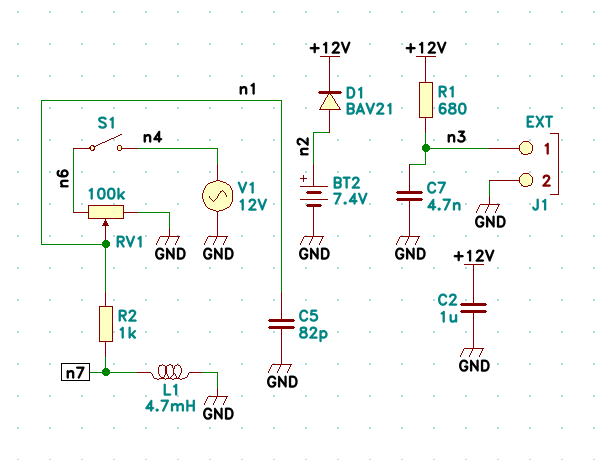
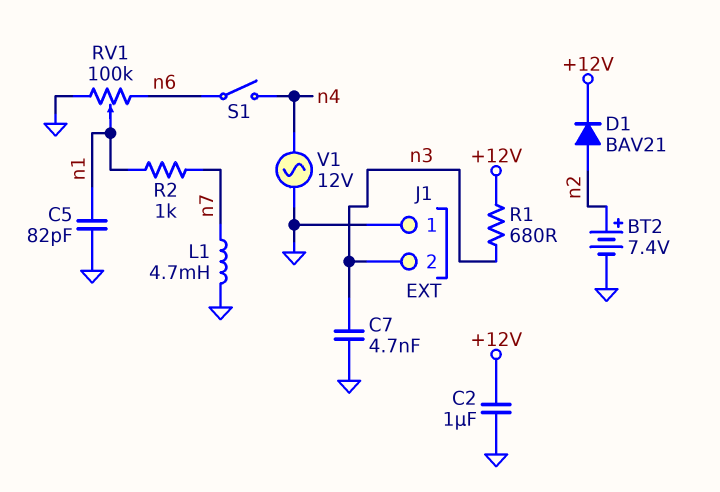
J1 pin 1: n3 -> GND
J1 pin 2: GND -> n3

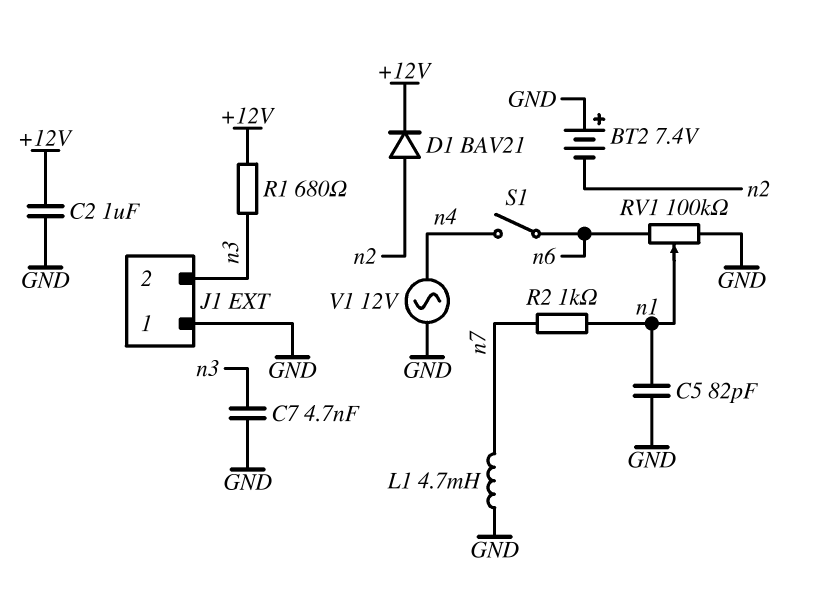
BT2: 7.4V (plus n2, minus GND) -> 7.4V (plus GND, minus n2)

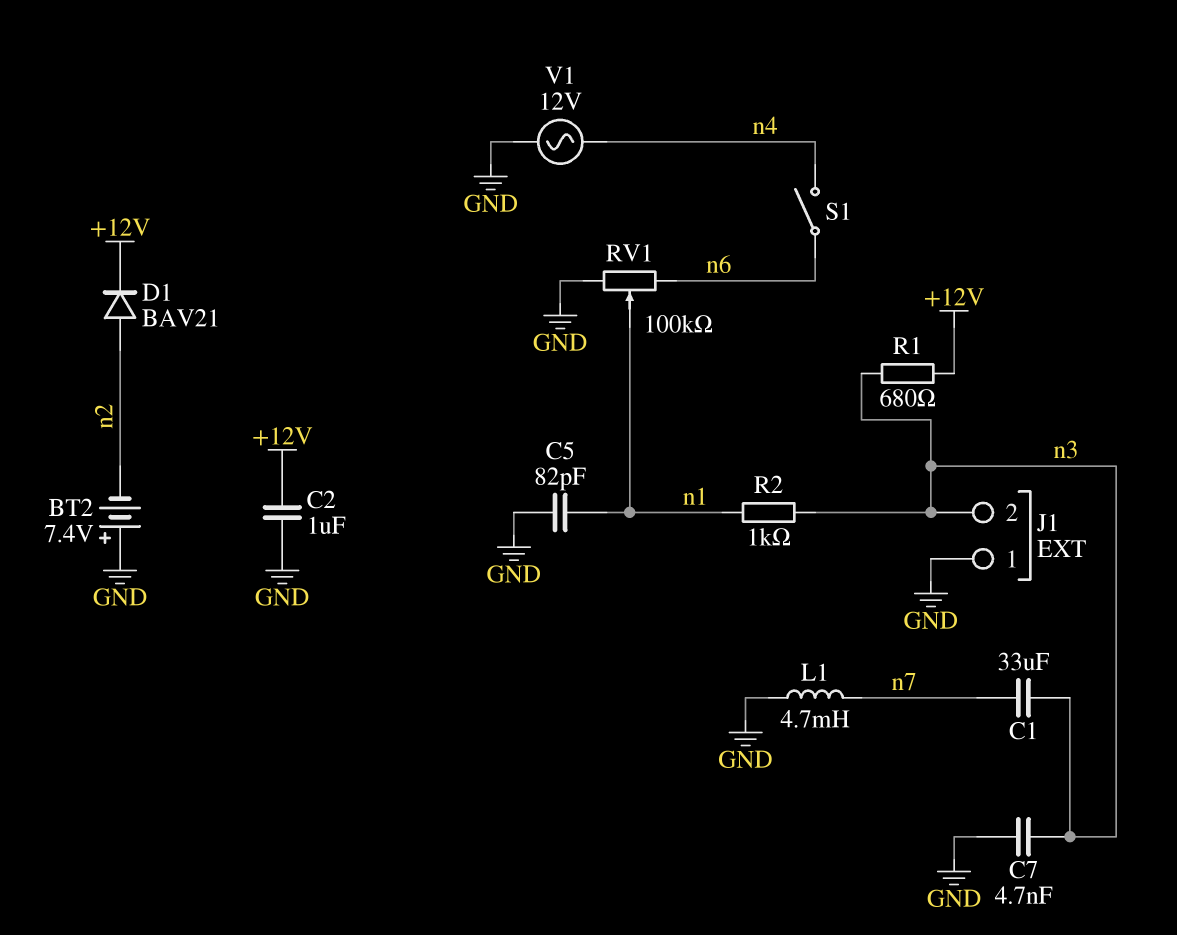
C1: none -> 33uF (n3, n7)
R2: 1k (n1, n7) -> 1k (n1, n3)

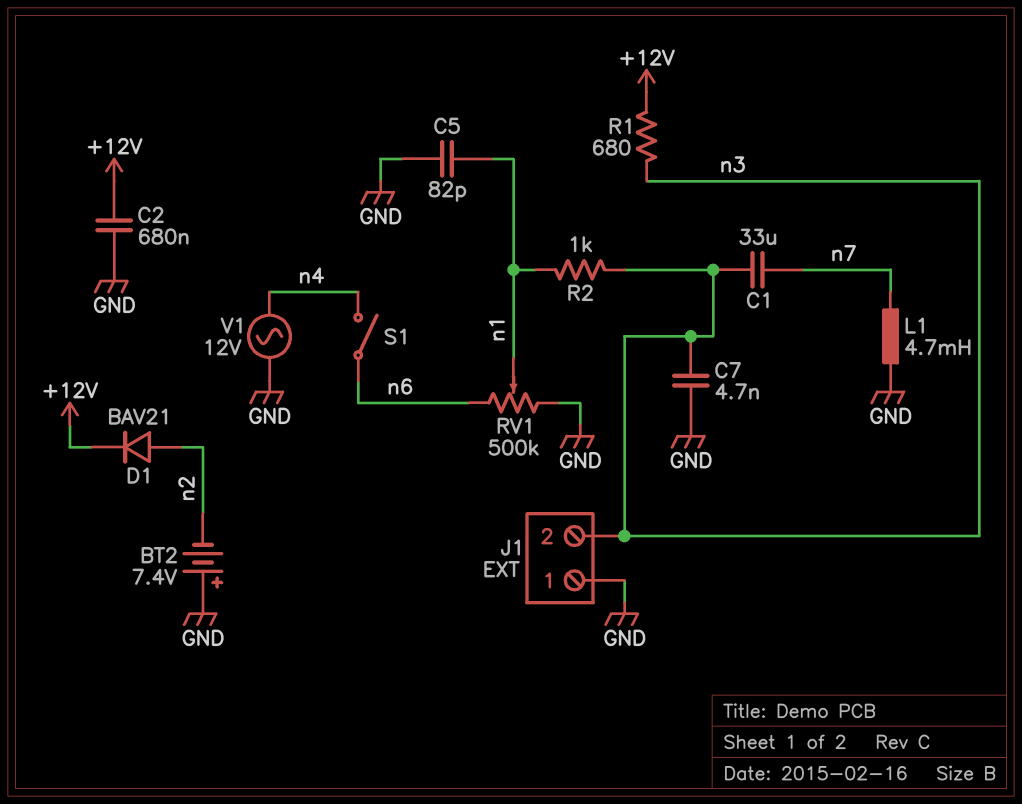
C2: 1uF (+12V, GND) -> 680nF (+12V, GND)
RV1: 100k (GND, n6, wiper n1) -> 500k (GND, n6, wiper n1)

